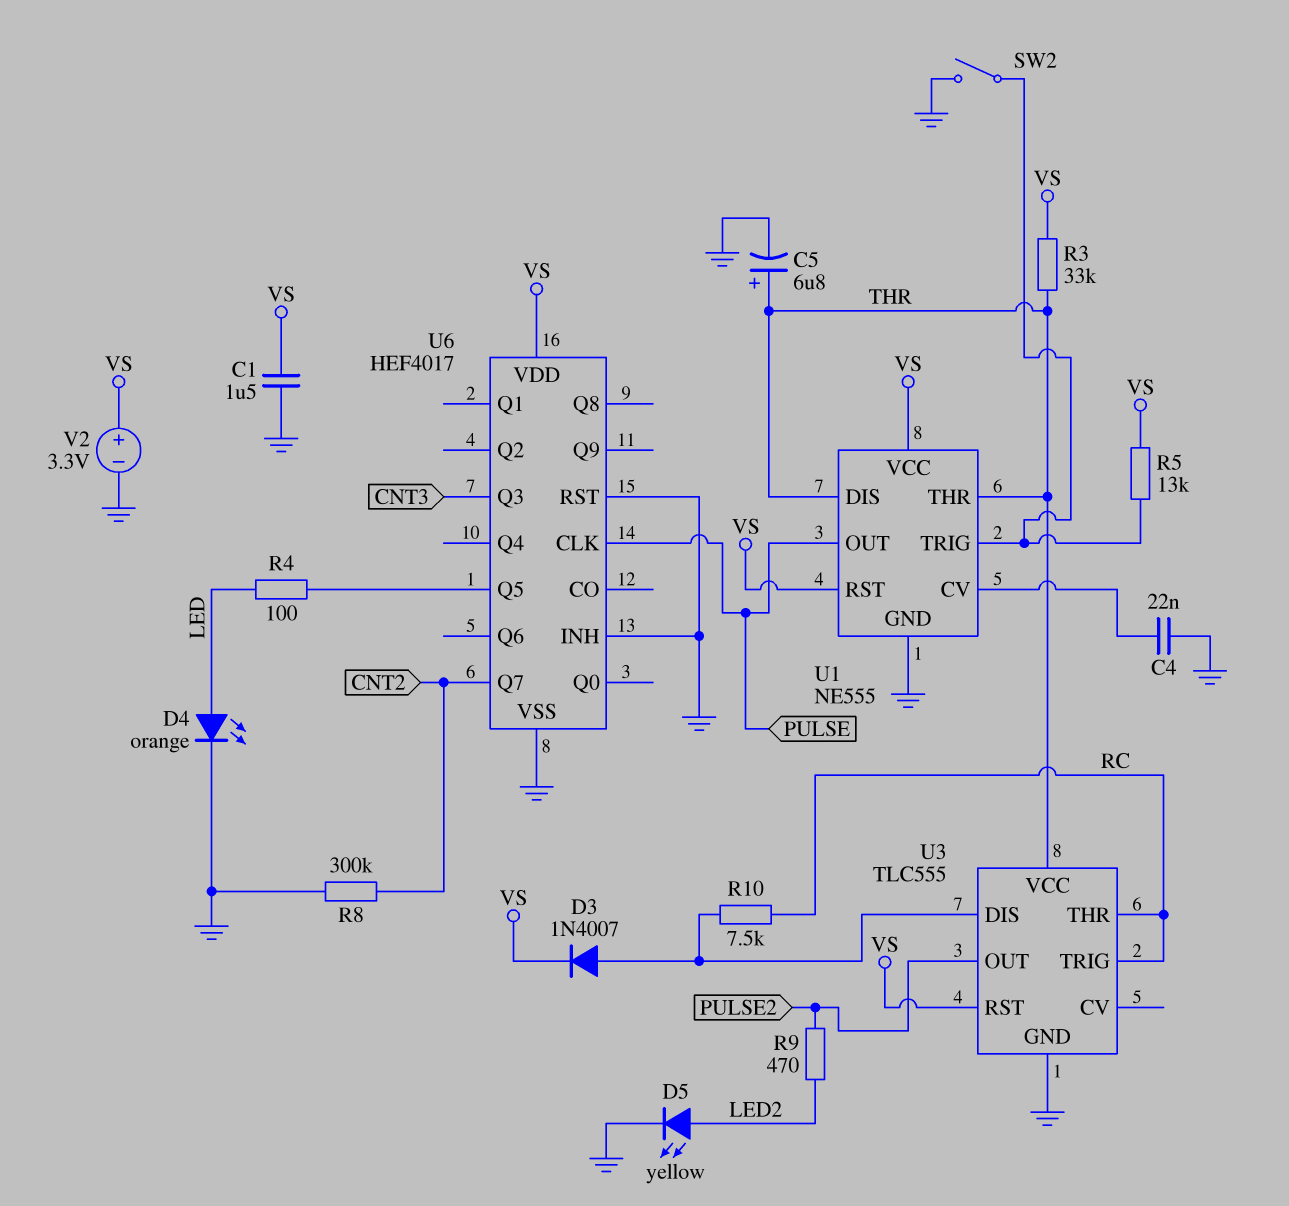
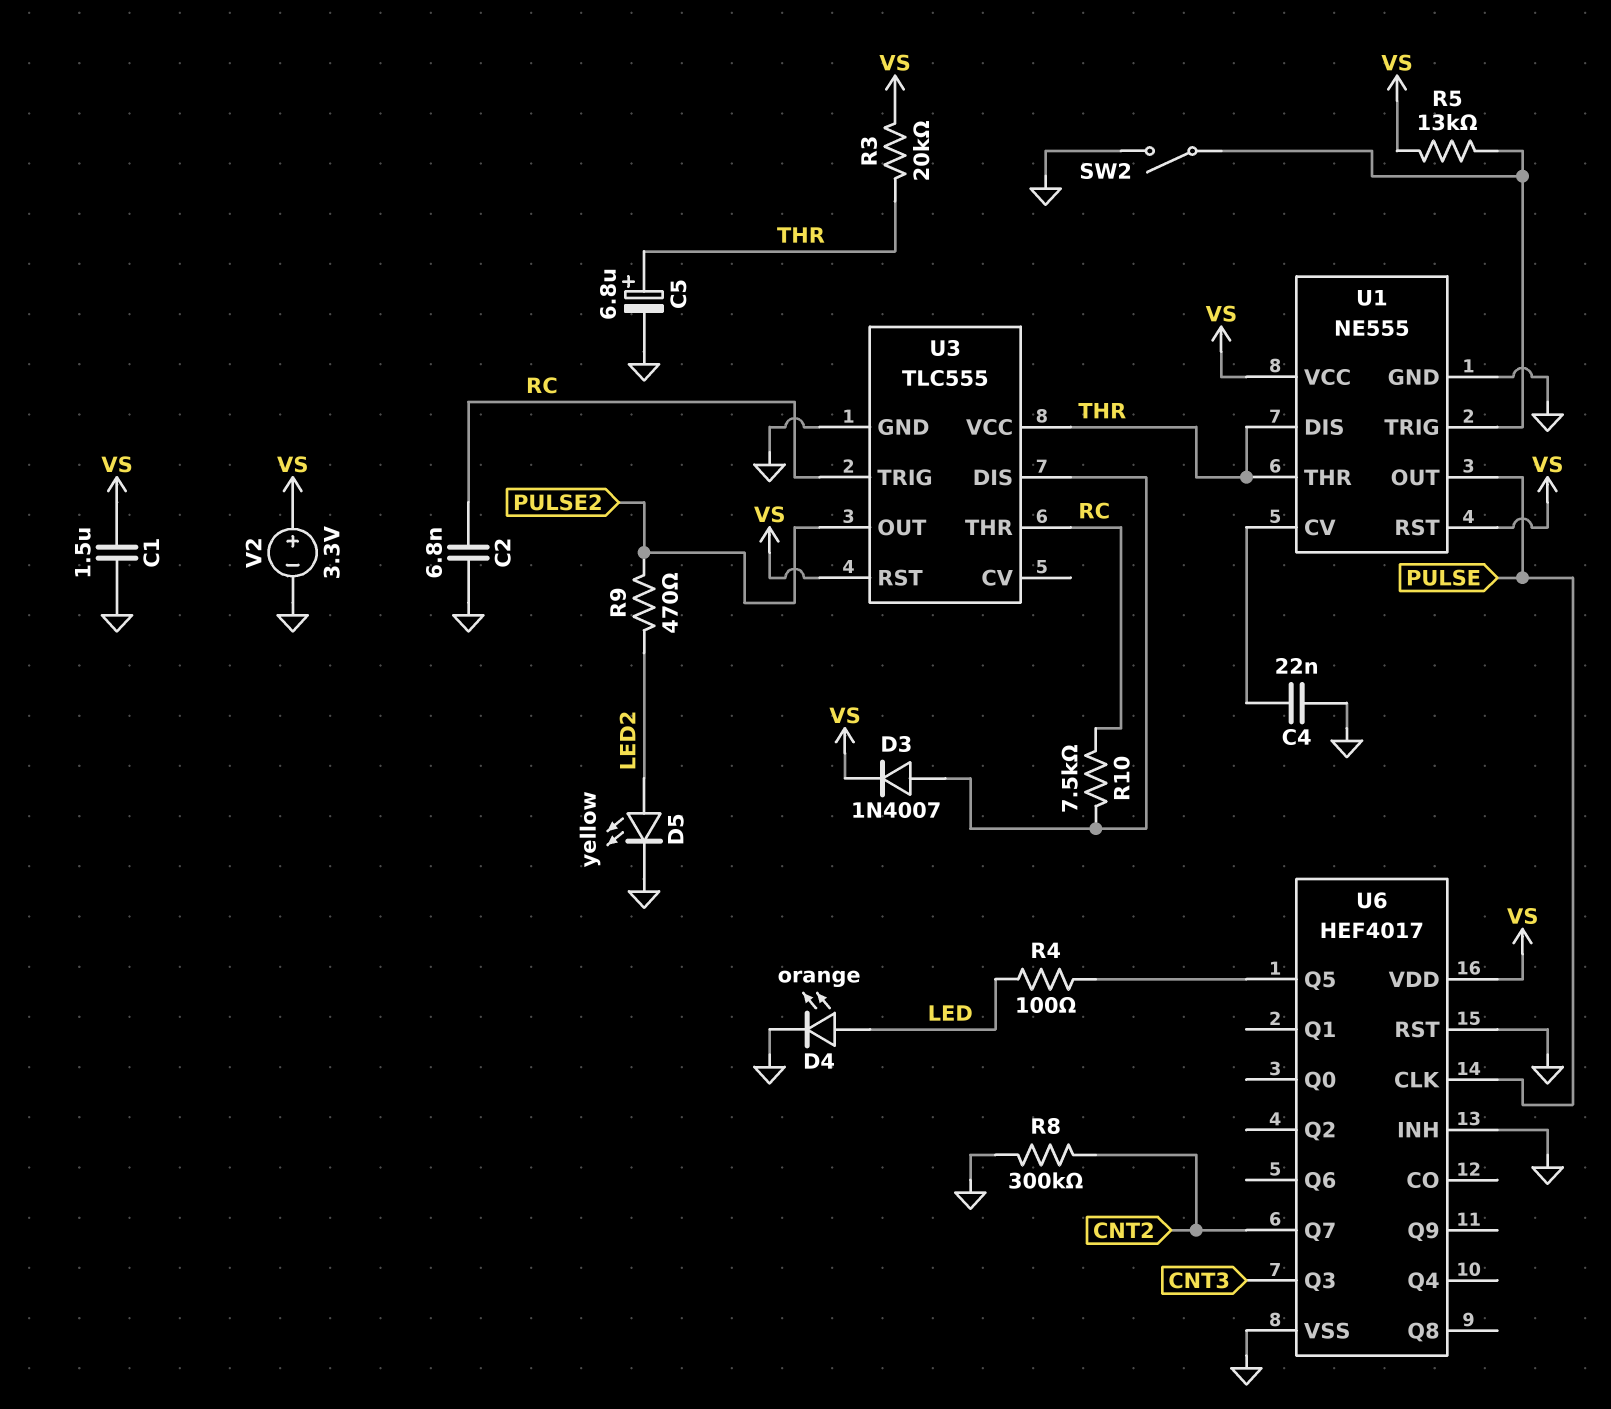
C2: none -> 6.8nF (GND, RC)
R3: 33k (THR, VS) -> 20k (THR, VS)

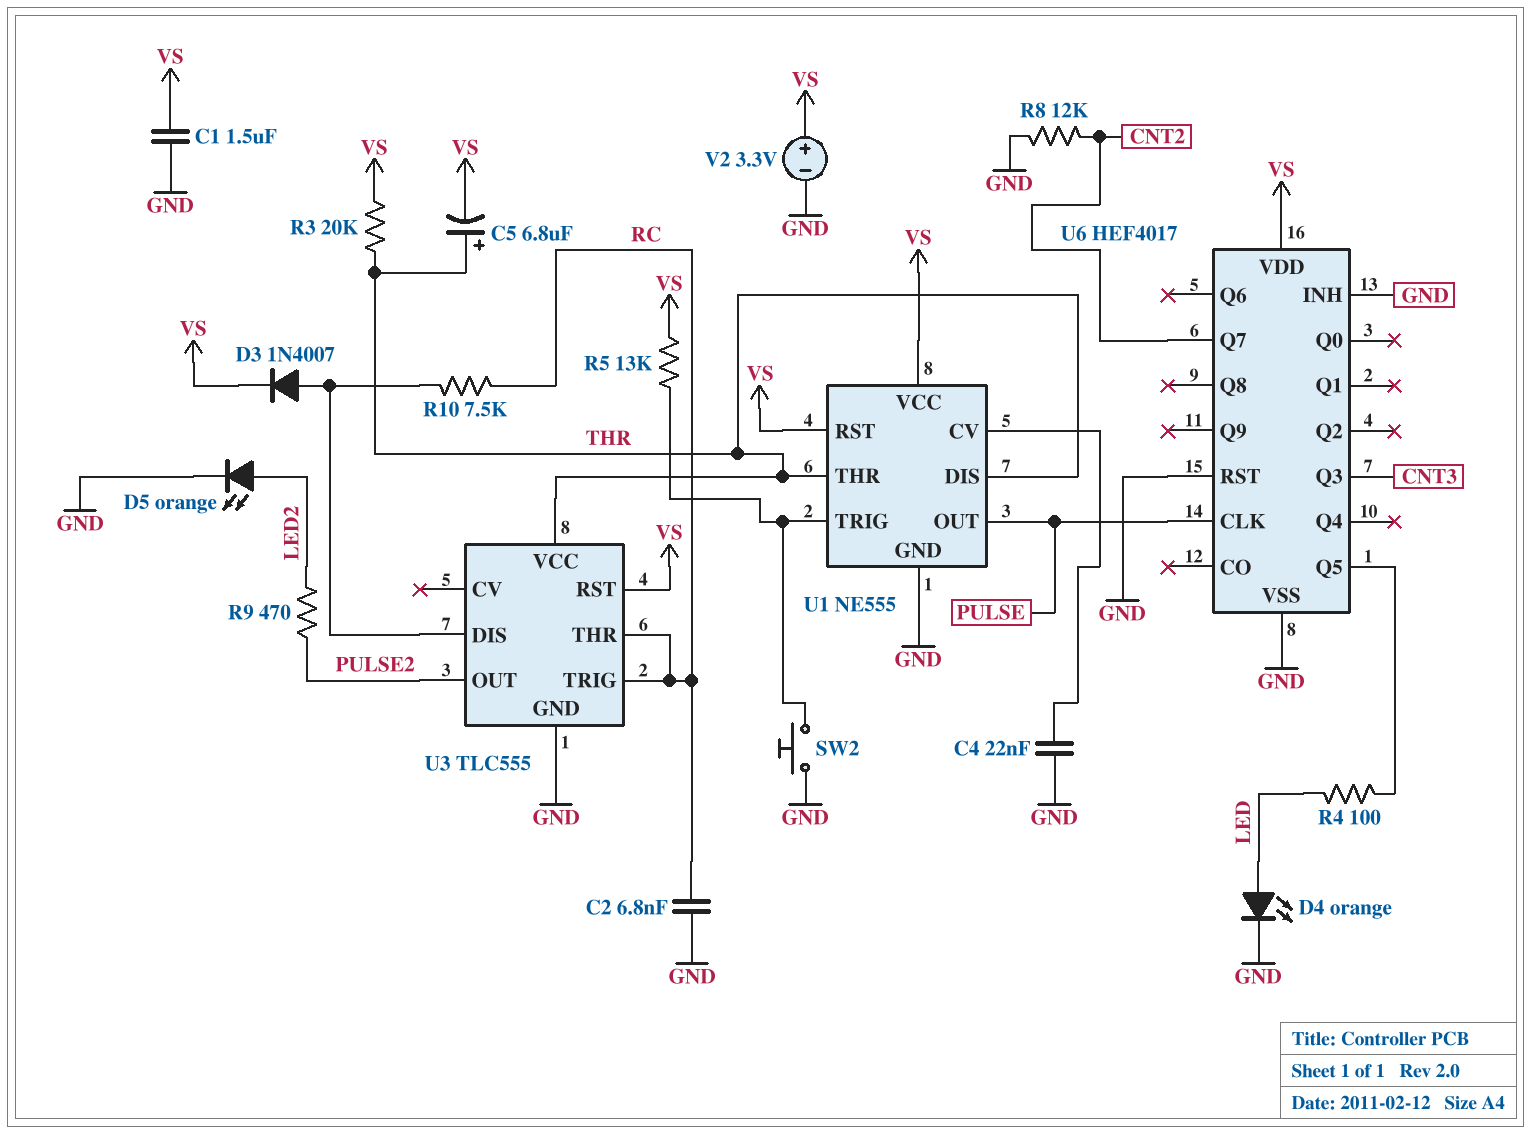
C5: 6.8uF (plus THR, minus GND) -> 6.8uF (plus THR, minus VS)
D5: LED yellow (A LED2, K GND) -> LED orange (A LED2, K GND)
R8: 300k (CNT2, GND) -> 12k (CNT2, GND)
SW2: switch (GND, U1/TRIG) -> button (GND, U1/TRIG)

